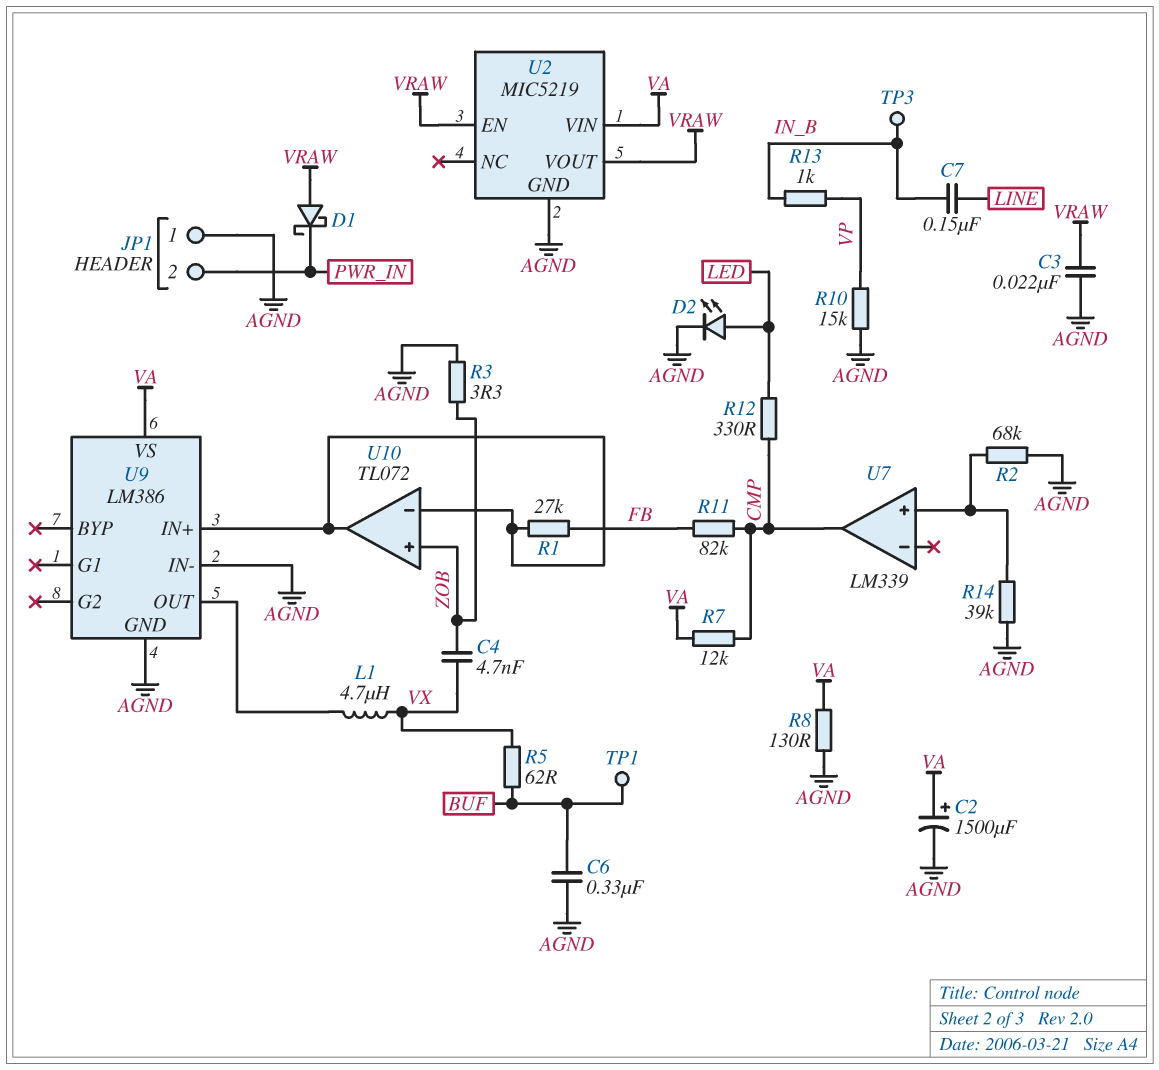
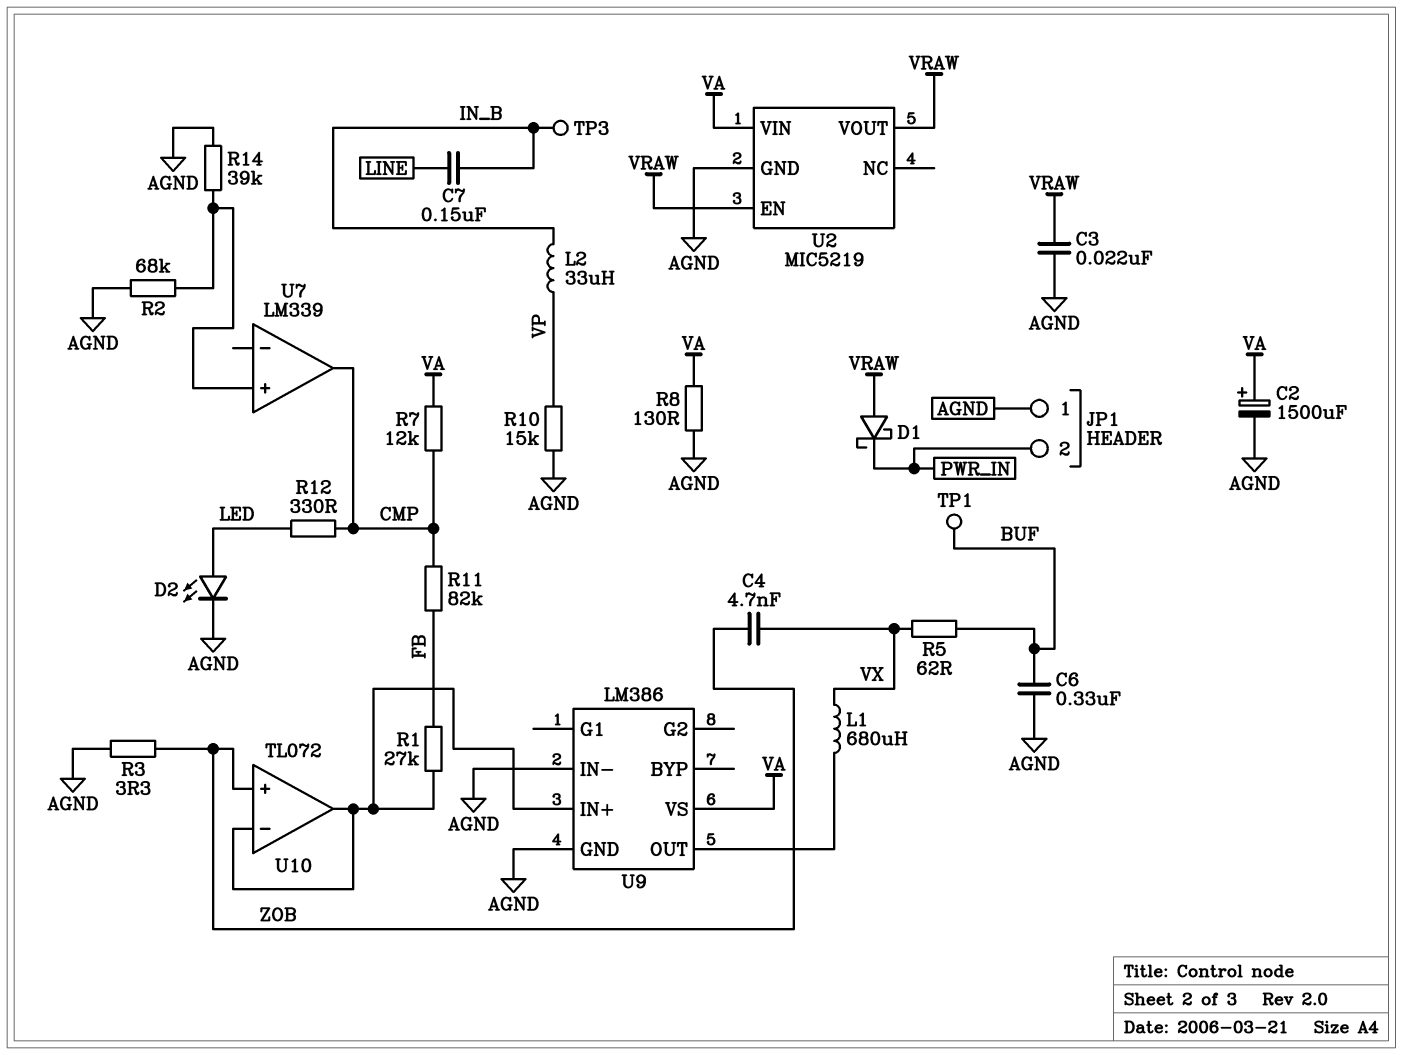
L1: 4.7uH (U9/OUT, VX) -> 680uH (U9/OUT, VX)
L2: none -> 33uH (IN_B, VP)
R13: 1k (IN_B, VP) -> none

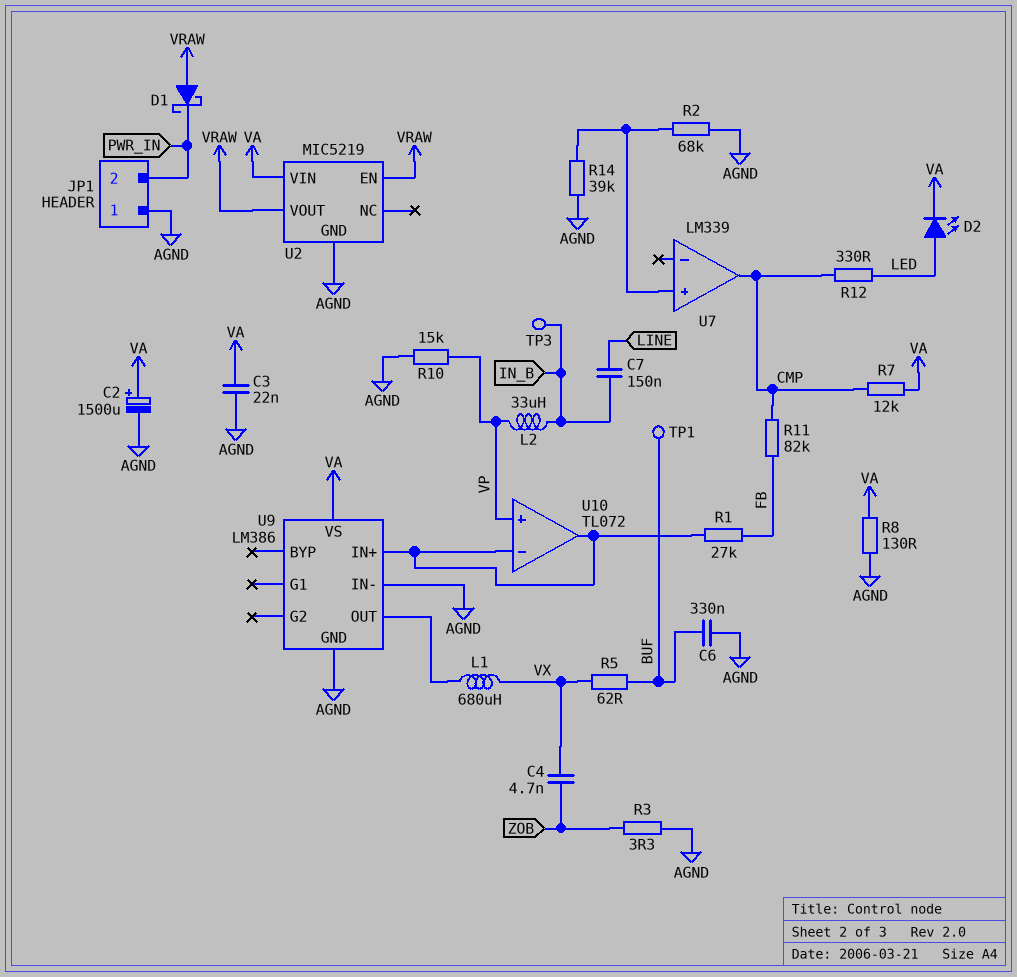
C3: 22nF (AGND, VRAW) -> 22nF (AGND, VA)
D2: LED (A LED, K AGND) -> LED (A LED, K VA)
U10 pin in+: ZOB -> VP

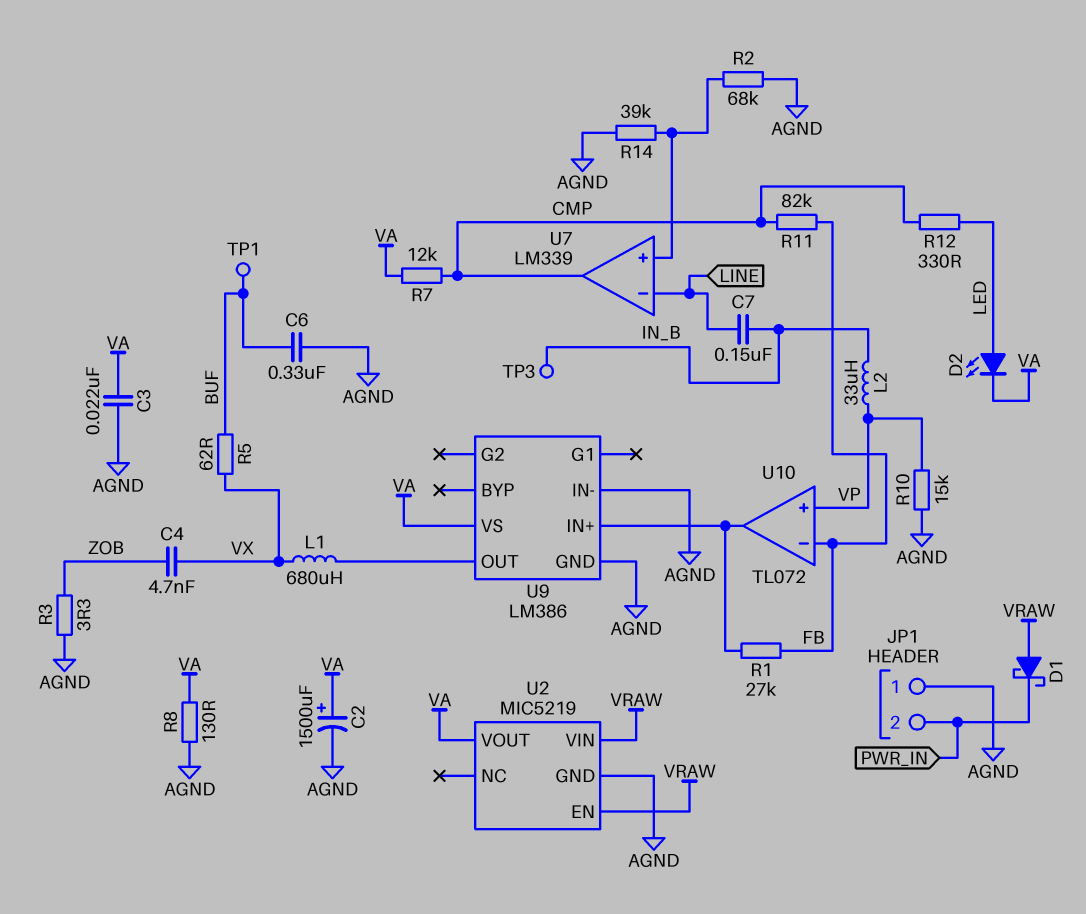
U2 pin VIN: VA -> VRAW
U2 pin VOUT: VRAW -> VA
U7 pin in-: none -> LINE
U10 pin in-: U9/IN+ -> FB

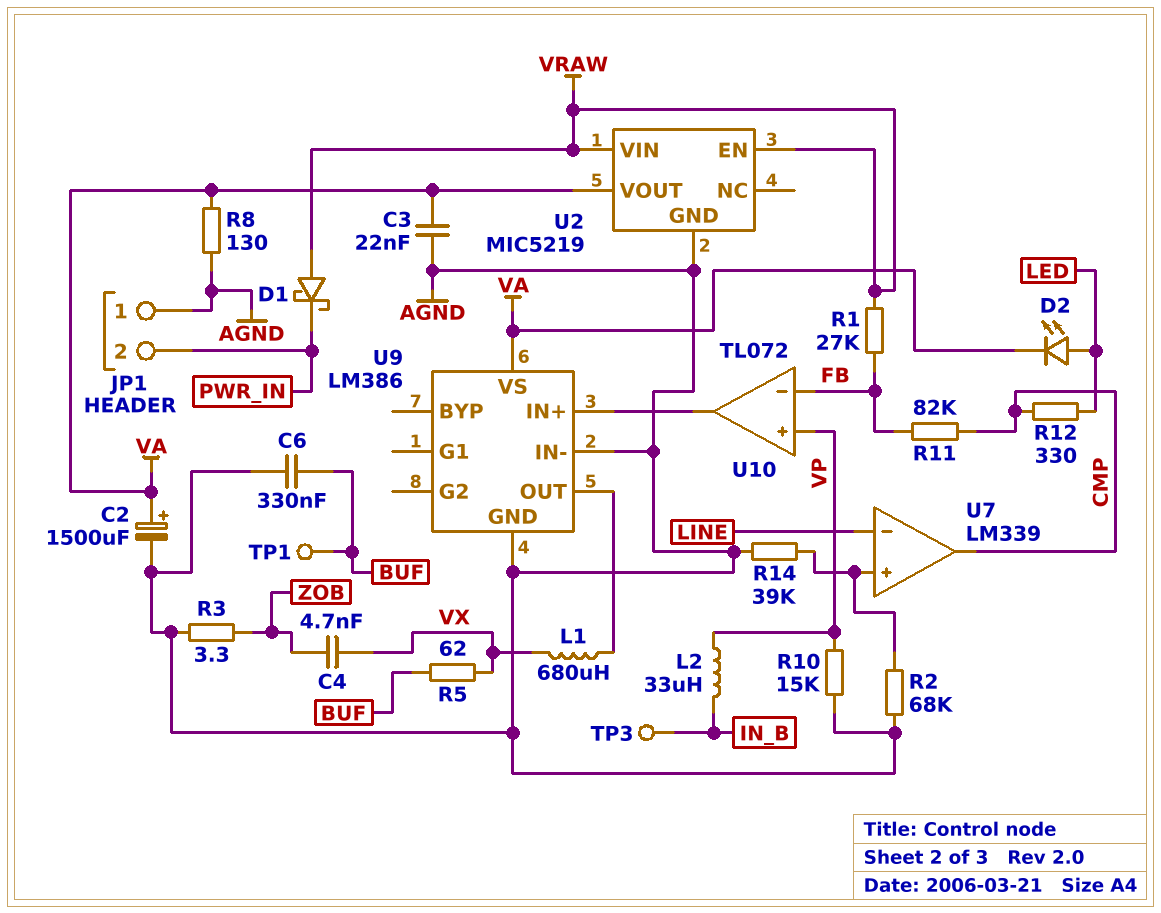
C7: 150nF (IN_B, LINE) -> none
R1: 27k (FB, U9/IN+) -> 27k (FB, VRAW)
R7: 12k (CMP, VA) -> none

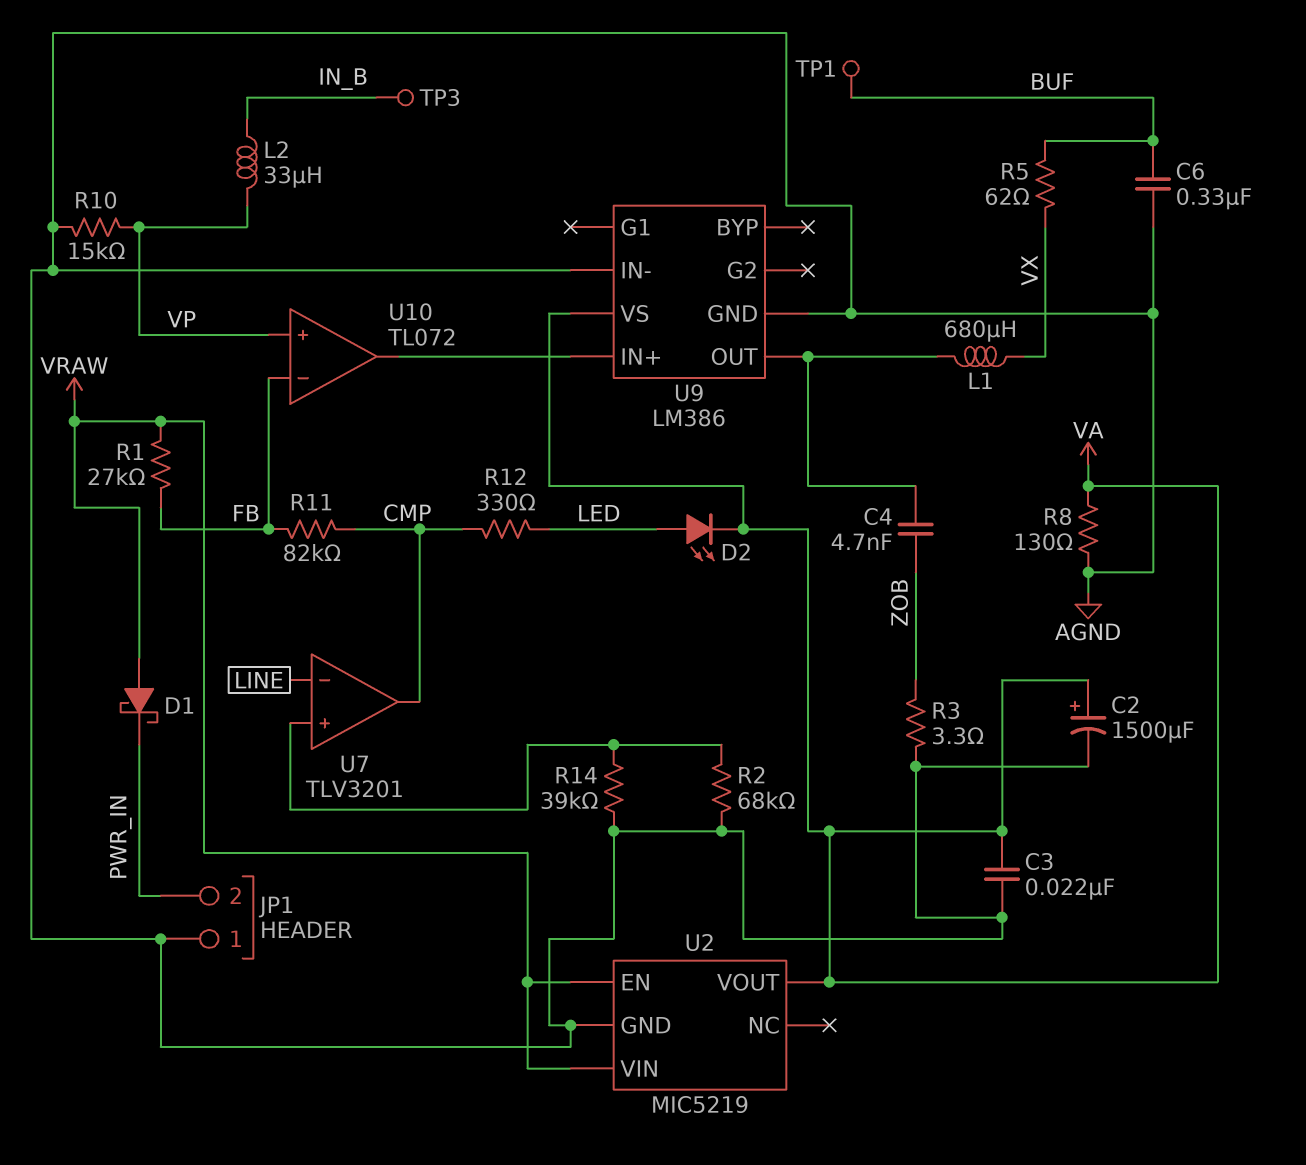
C4: 4.7nF (VX, ZOB) -> 4.7nF (U9/OUT, ZOB)
U7: LM339 -> TLV3201

